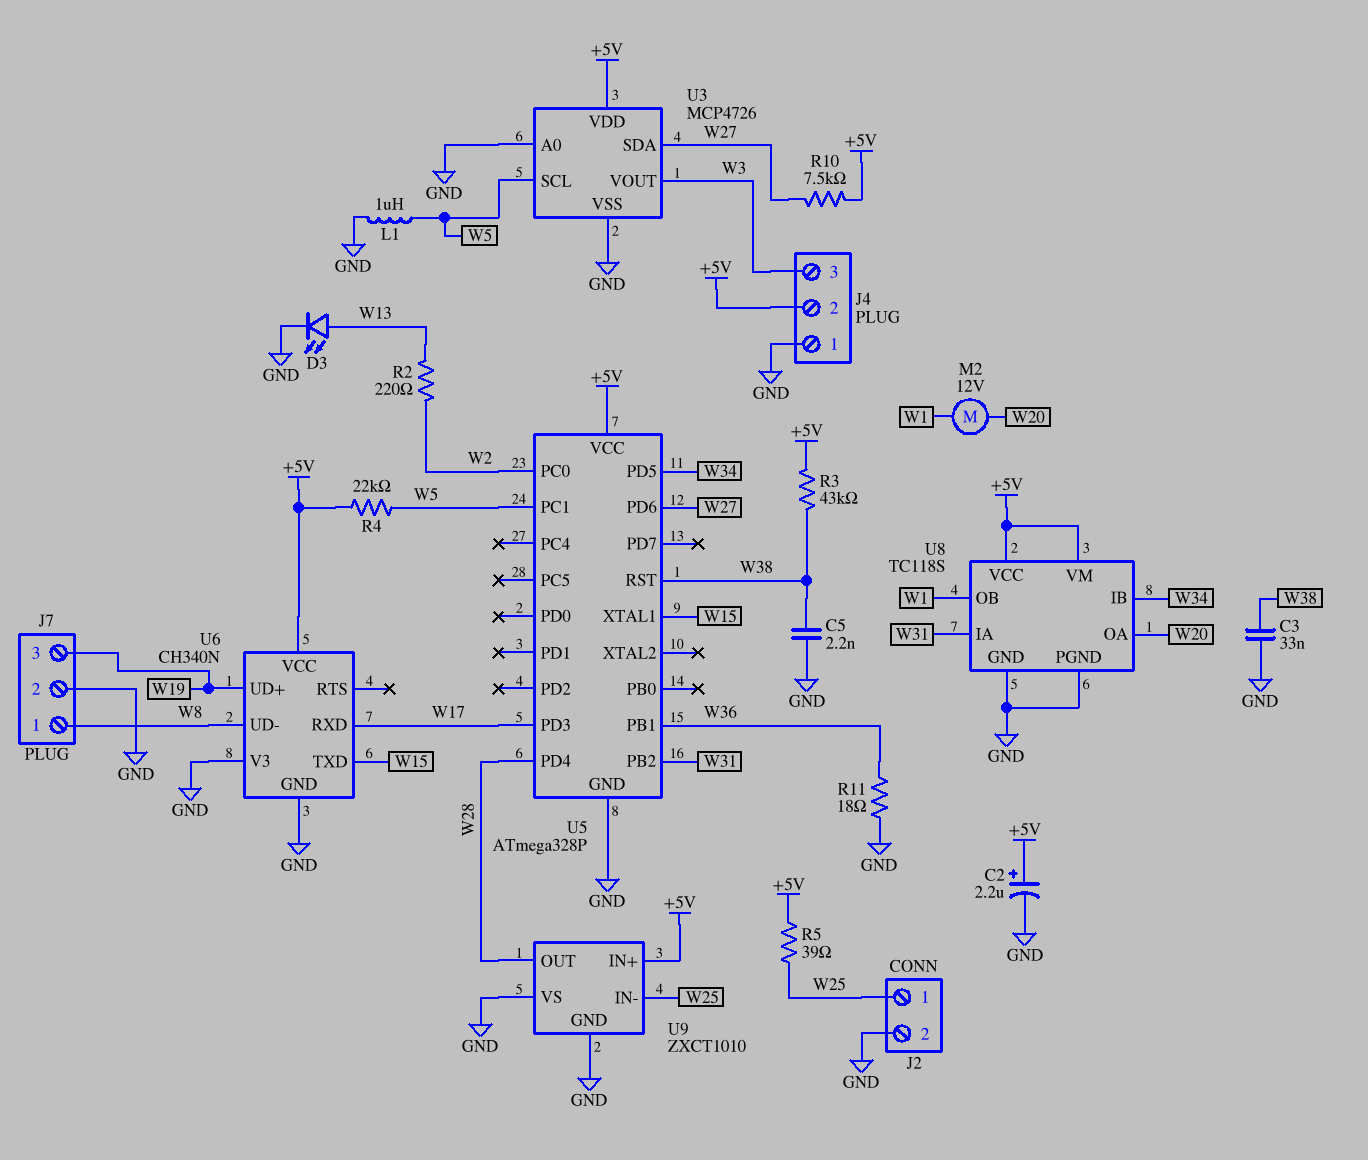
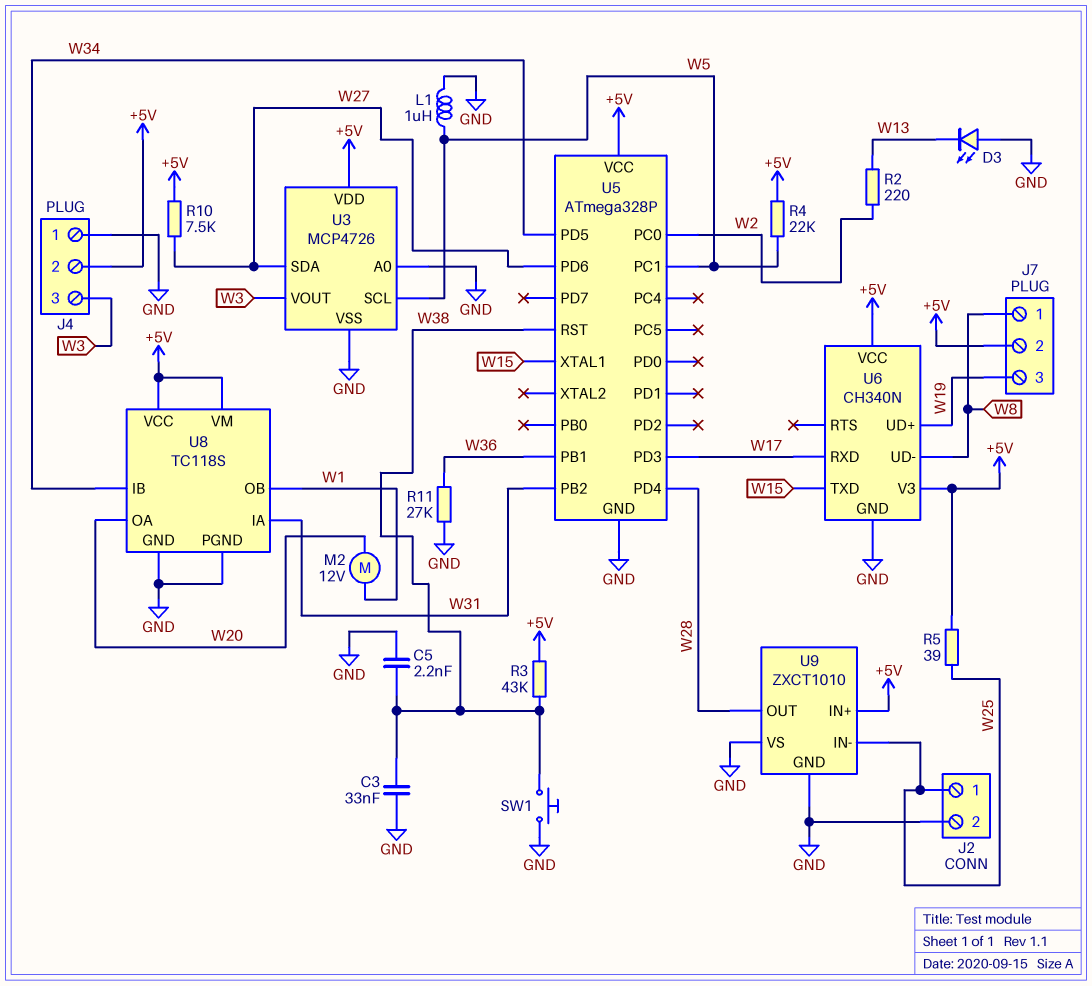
C2: 2.2uF (plus +5V, minus GND) -> none
D3: LED (A W13, K GND) -> LED (A GND, K W13)
J7 pin 2: GND -> +5V
R11: 18 (GND, W36) -> 27k (GND, W36)
SW1: none -> button (GND, W38)
U6 pin V3: GND -> +5V

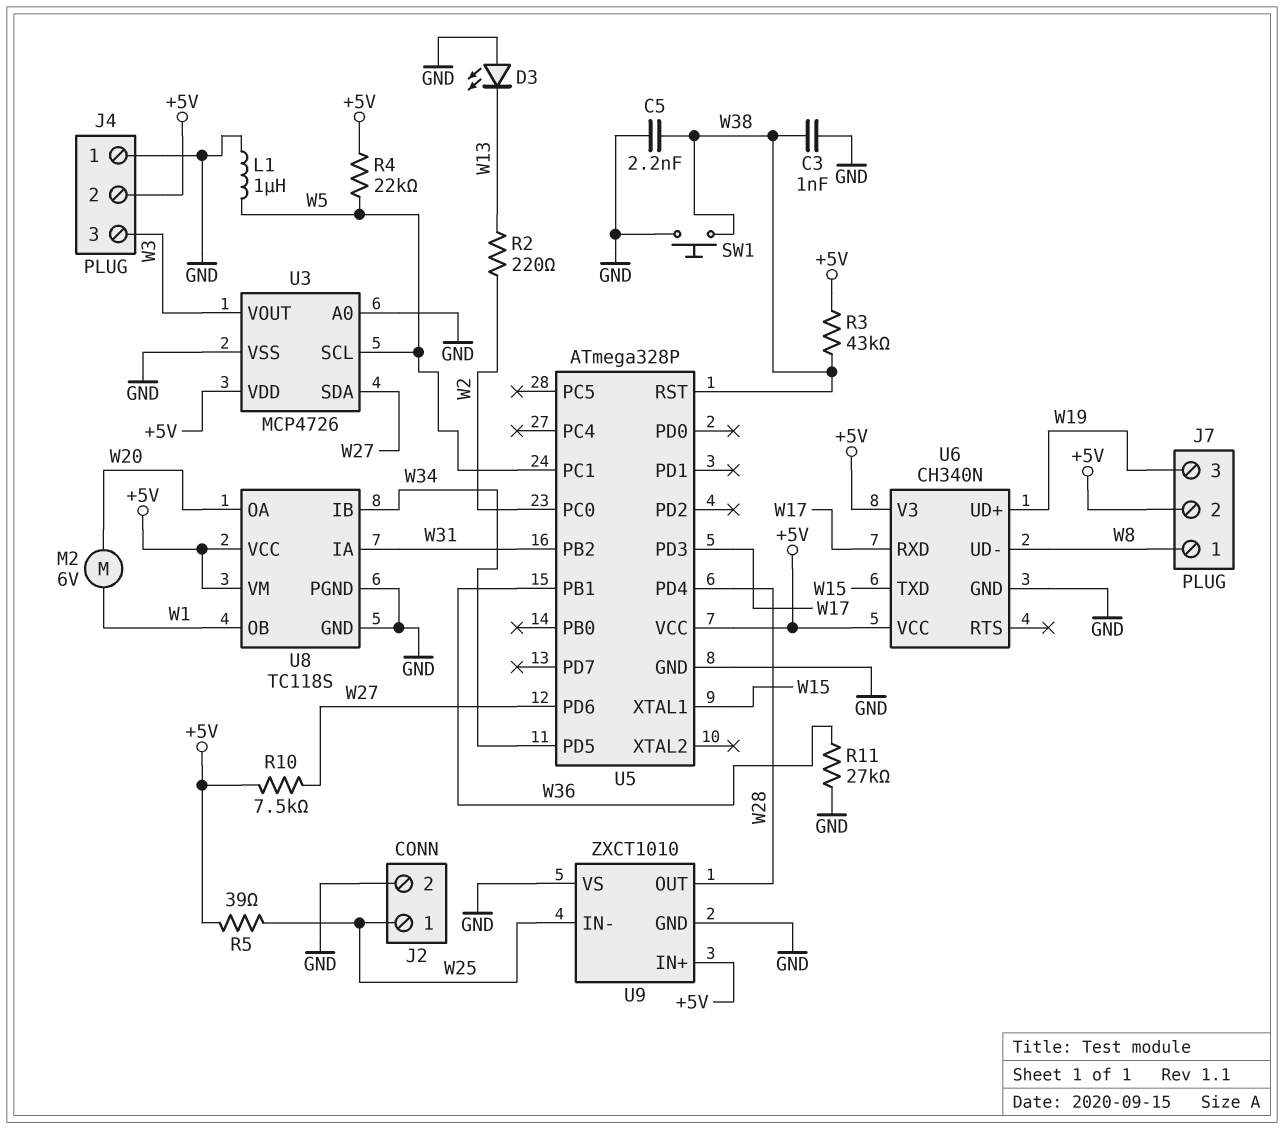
C3: 33nF (GND, W38) -> 1nF (GND, W38)
M2: motor 12V (W1, W20) -> motor 6V (W1, W20)

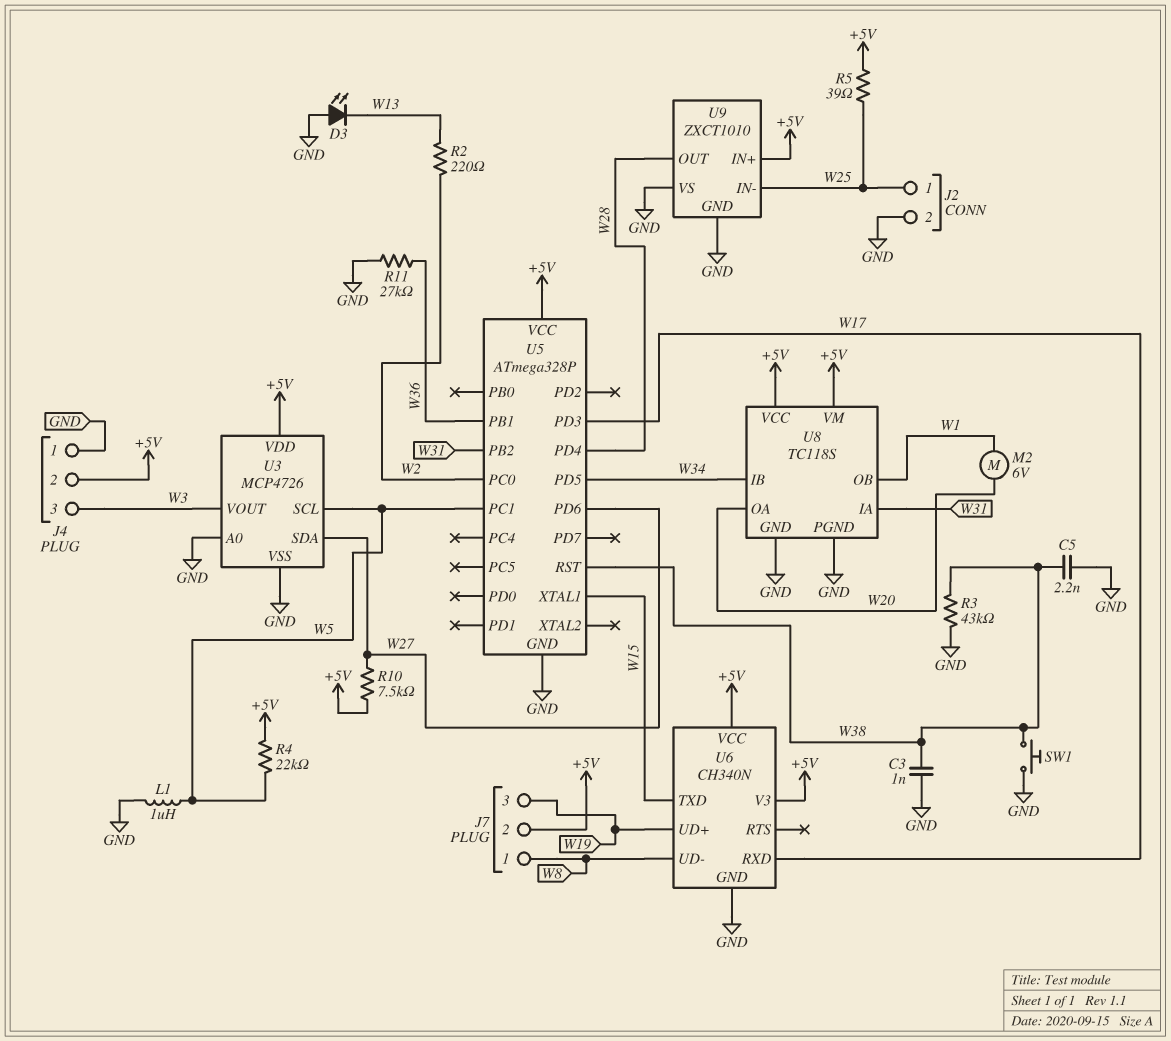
R3: 43k (+5V, W38) -> 43k (GND, W38)

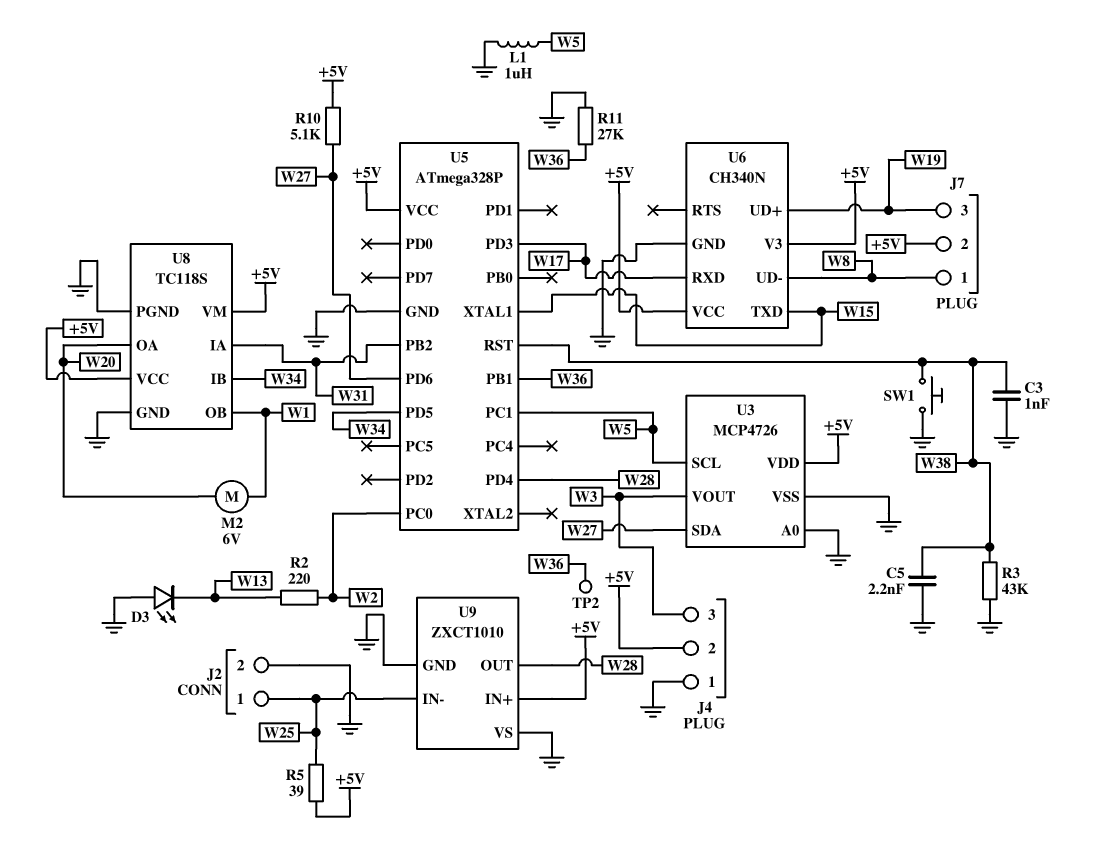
R4: 22k (+5V, W5) -> none
R10: 7.5k (+5V, W27) -> 5.1k (+5V, W27)
TP2: none -> test point (W36)

